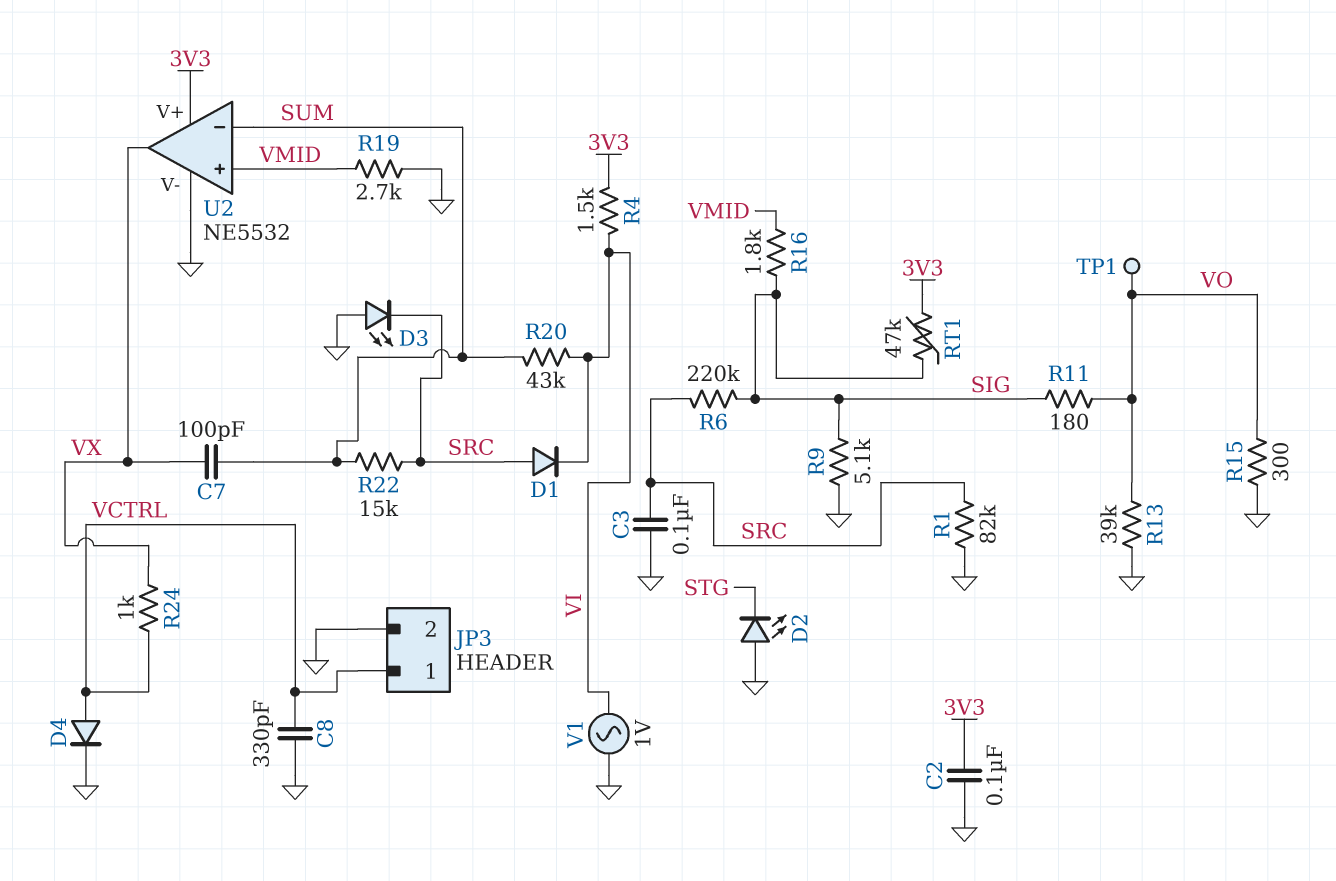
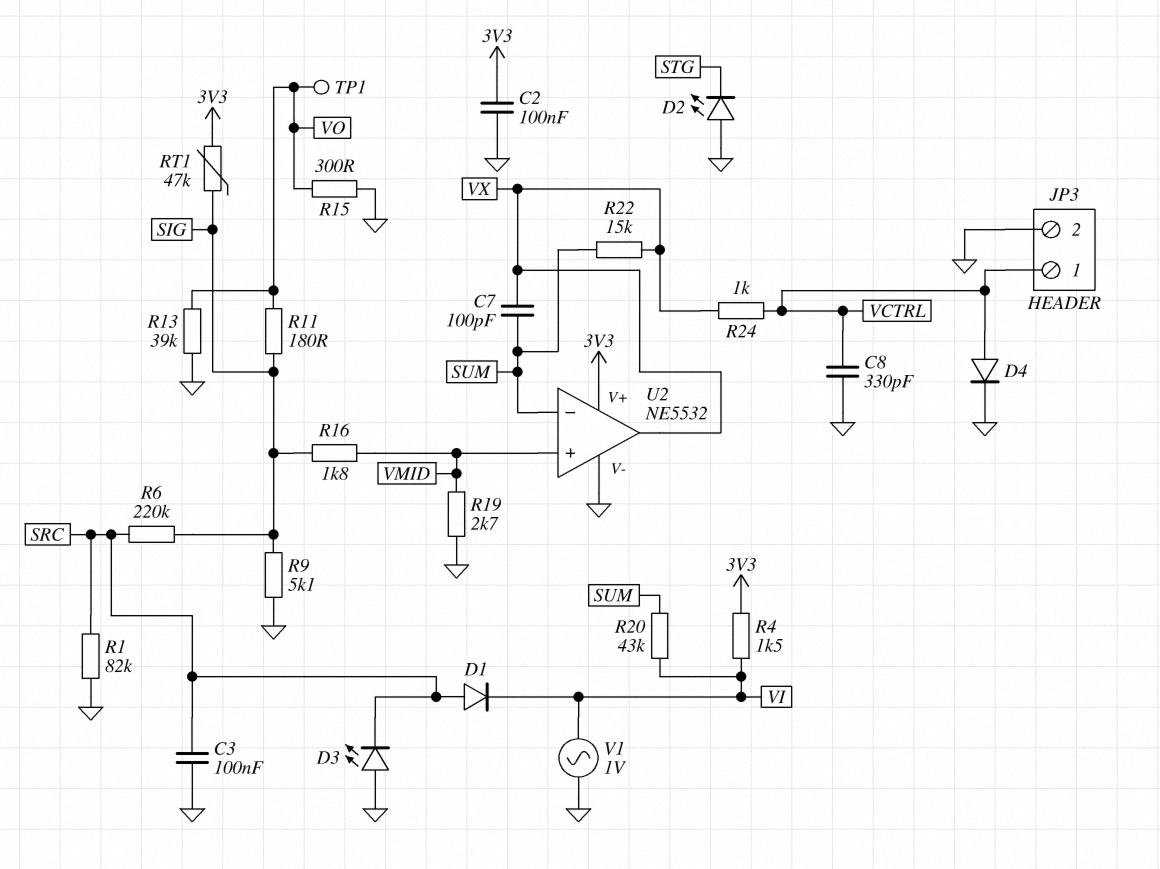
R22: 15k (SRC, SUM) -> 15k (SUM, VX)

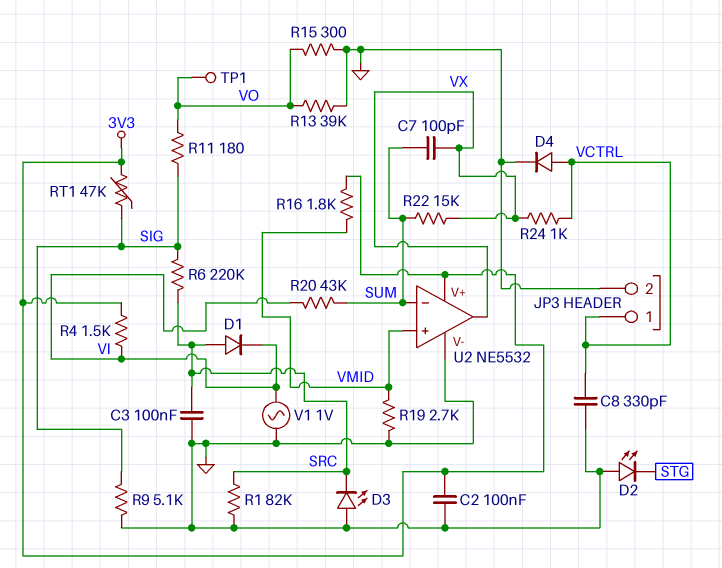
R16: 1.8k (SIG, VMID) -> 1.8k (3V3, VMID)

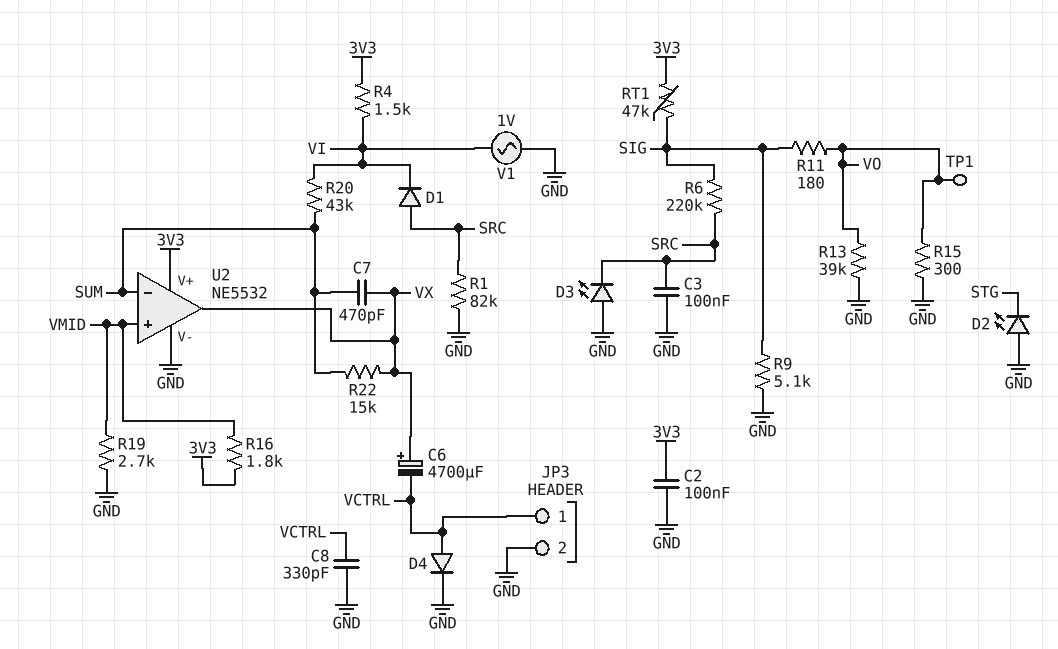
C6: none -> 4700uF (plus VX, minus VCTRL)
C7: 100pF (SUM, VX) -> 470pF (SUM, VX)
R24: 1k (VCTRL, VX) -> none

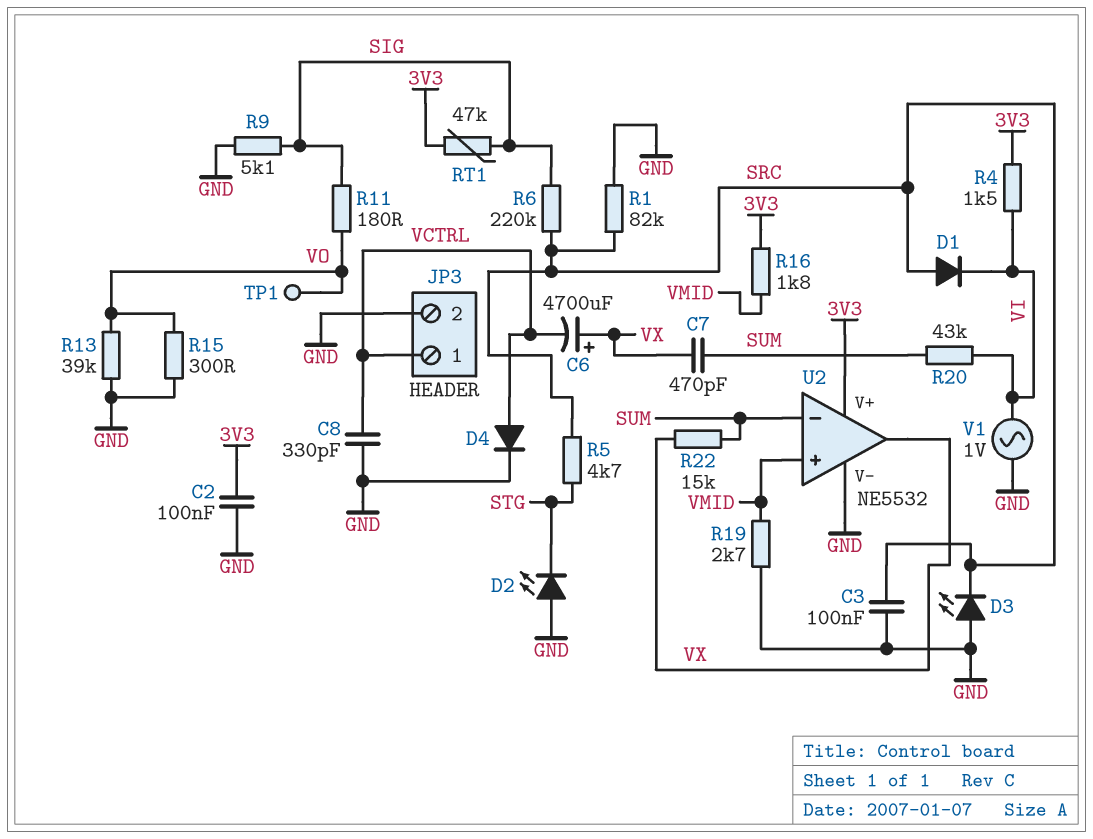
R5: none -> 4.7k (SRC, STG)

